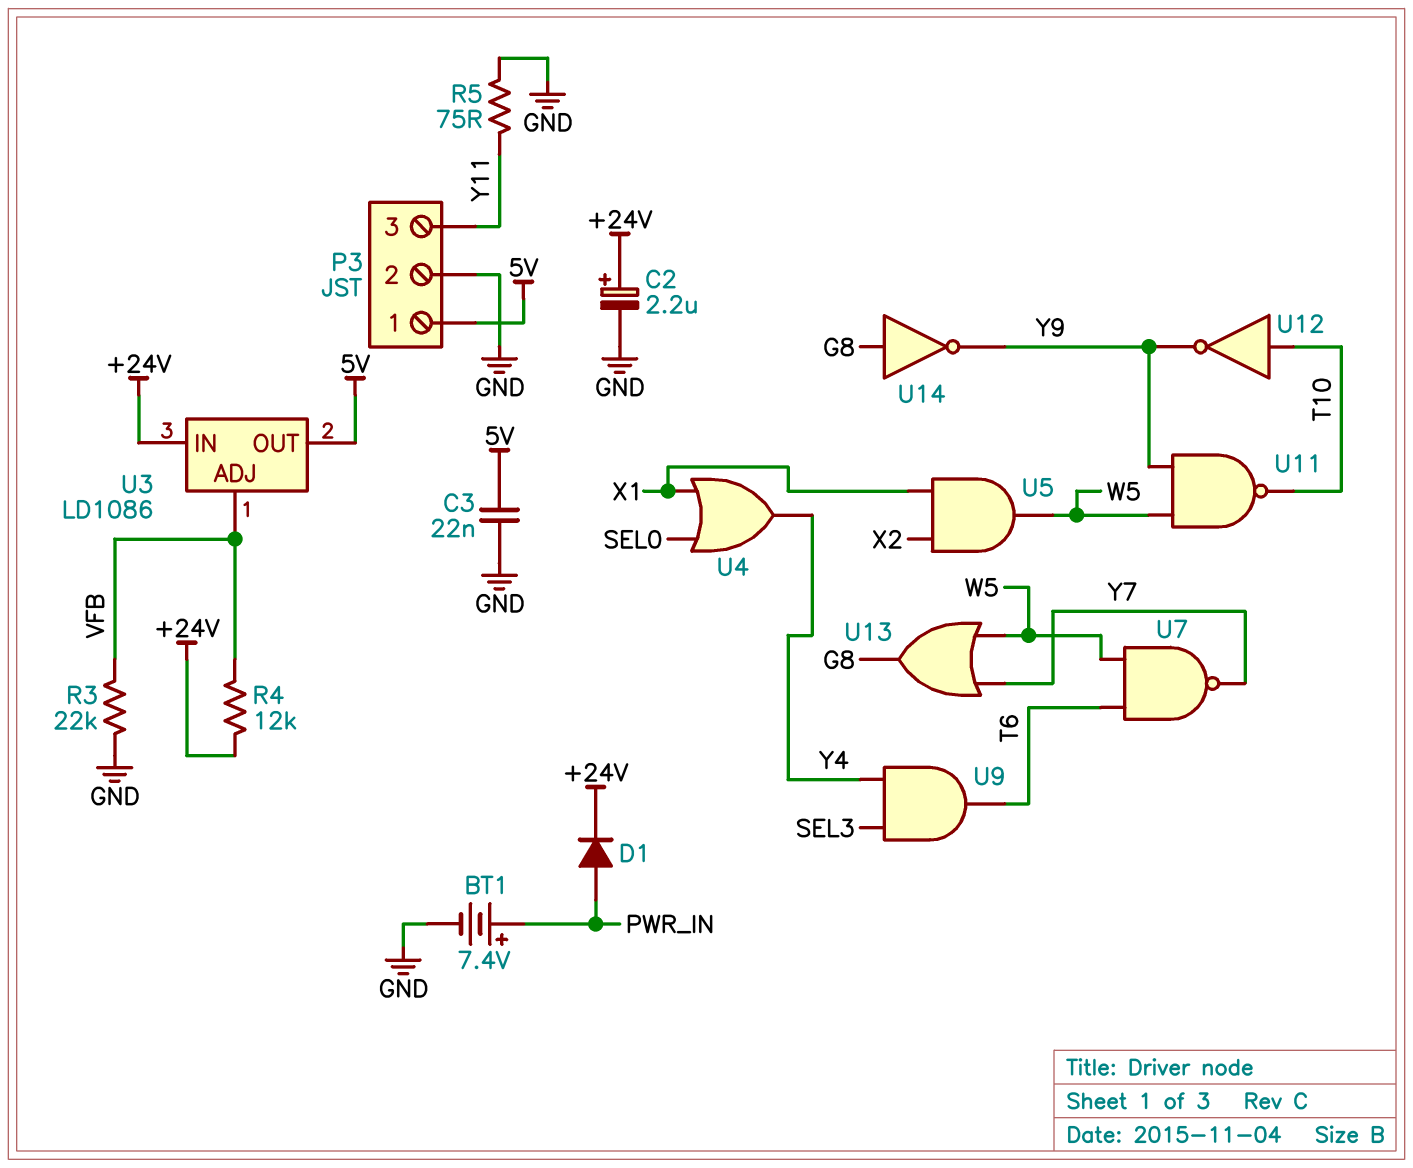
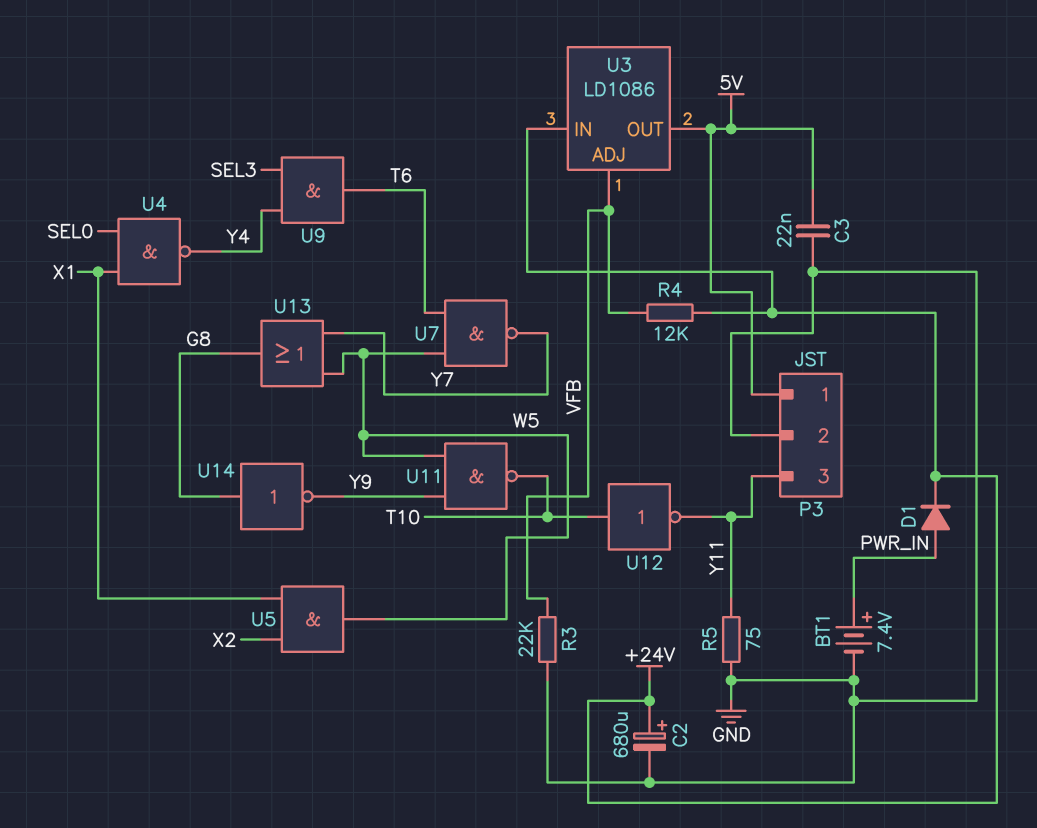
C2: 2.2uF (plus +24V, minus GND) -> 680uF (plus +24V, minus GND)
U4: OR (in SEL0, in X1, out Y4) -> NAND (in SEL0, in X1, out Y4)
U12: NOT (in T10, out Y9) -> NOT (in T10, out Y11)

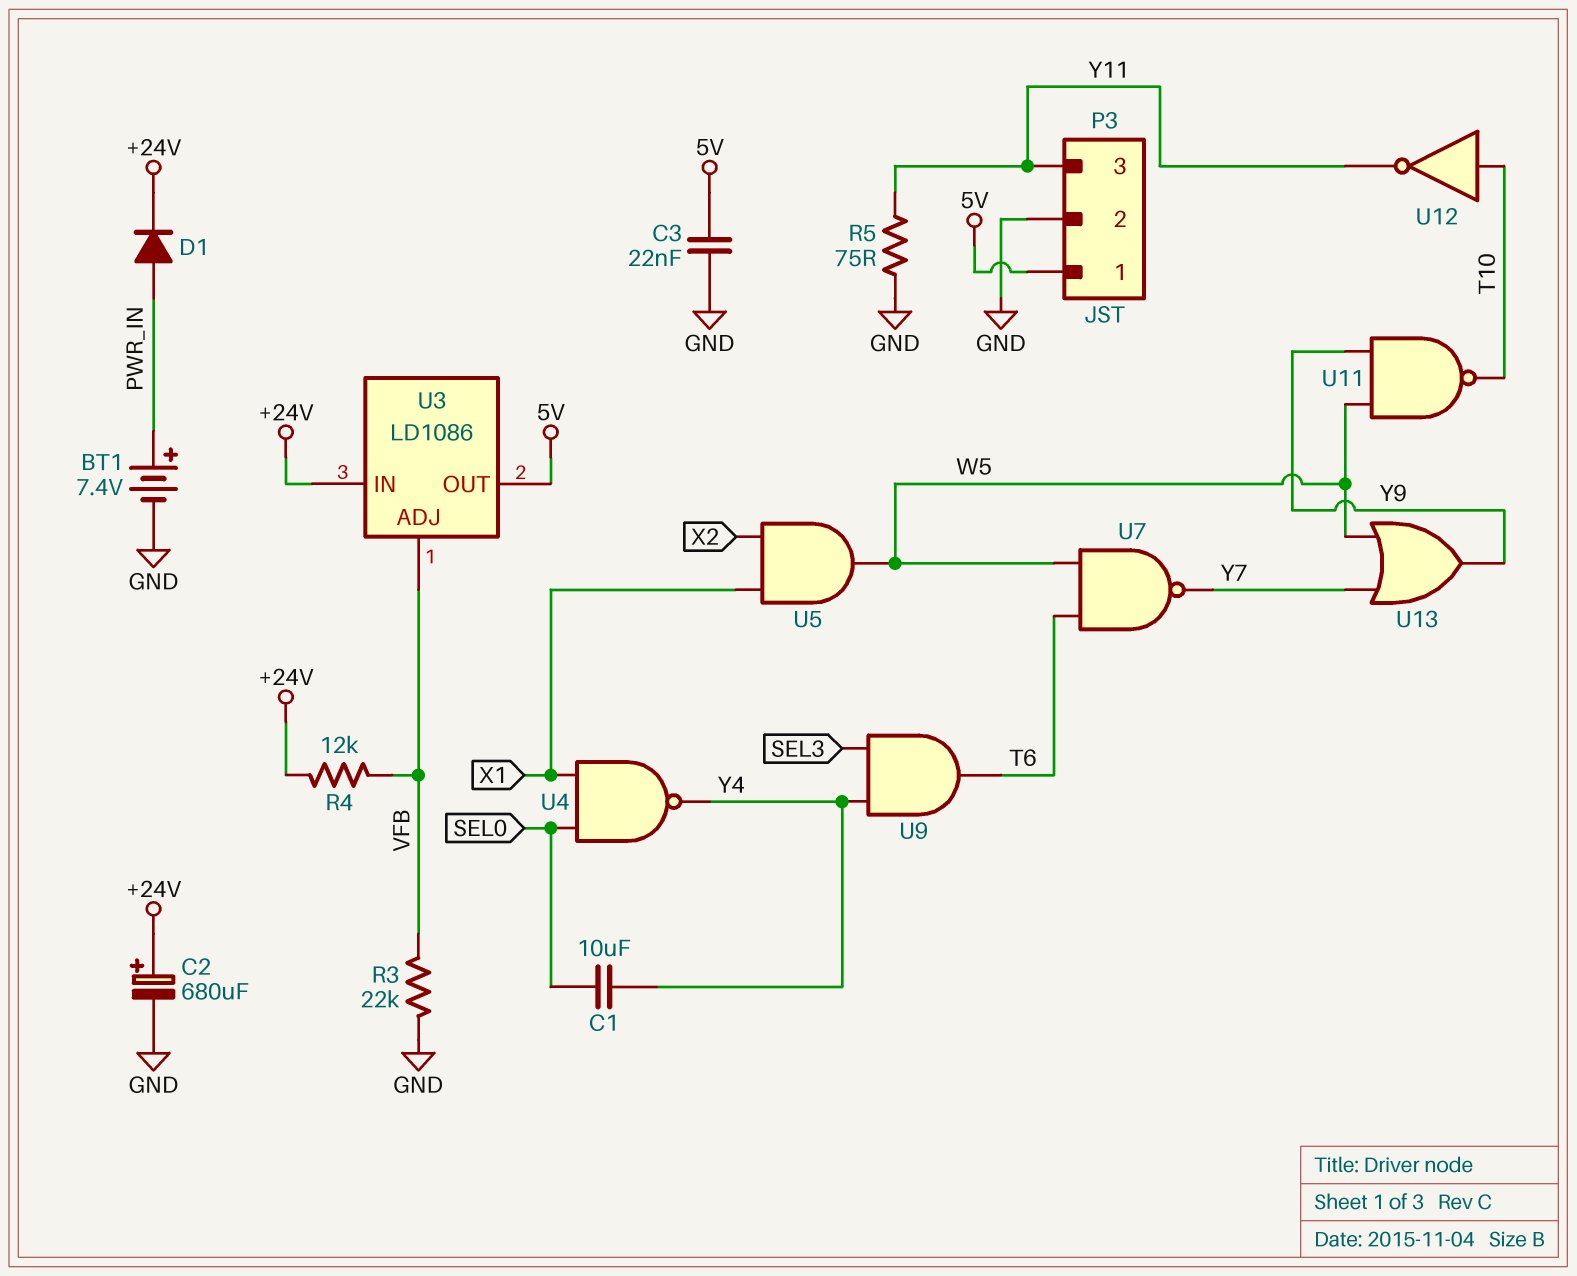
C1: none -> 10uF (SEL0, Y4)
U13: OR (in W5, in Y7, out G8) -> OR (in W5, in Y7, out Y9)
U14: NOT (in G8, out Y9) -> none

